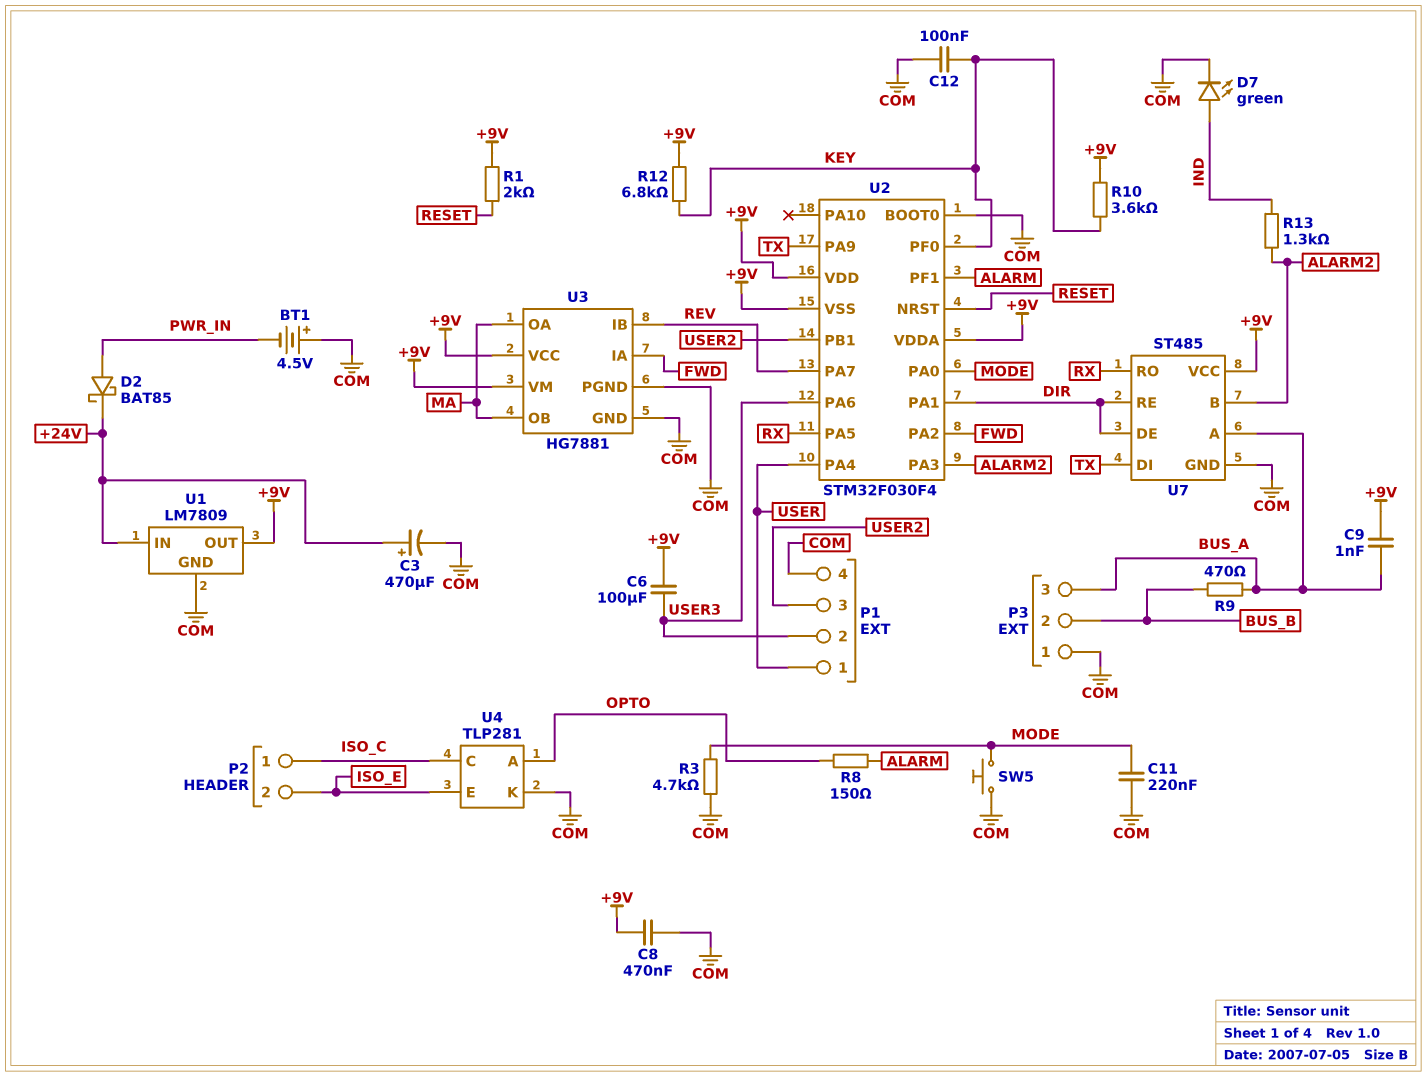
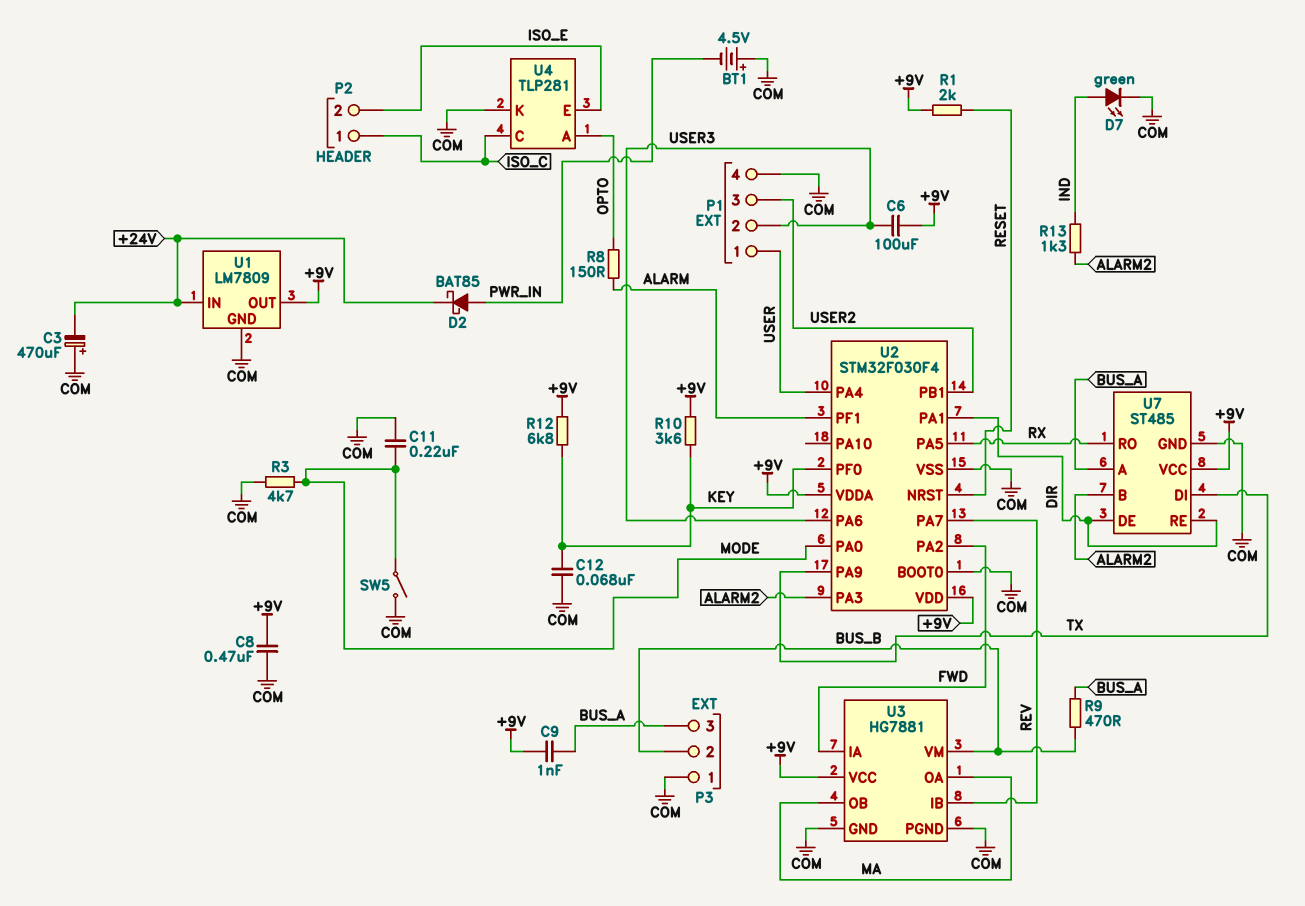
C3: 470uF (plus +24V, minus COM) -> 470uF (plus COM, minus +24V)
C12: 100nF (COM, KEY) -> 68nF (COM, KEY)
SW5: button (COM, MODE) -> switch (COM, MODE)
U2 pin VSS: +9V -> COM
U3 pin VM: +9V -> BUS_B

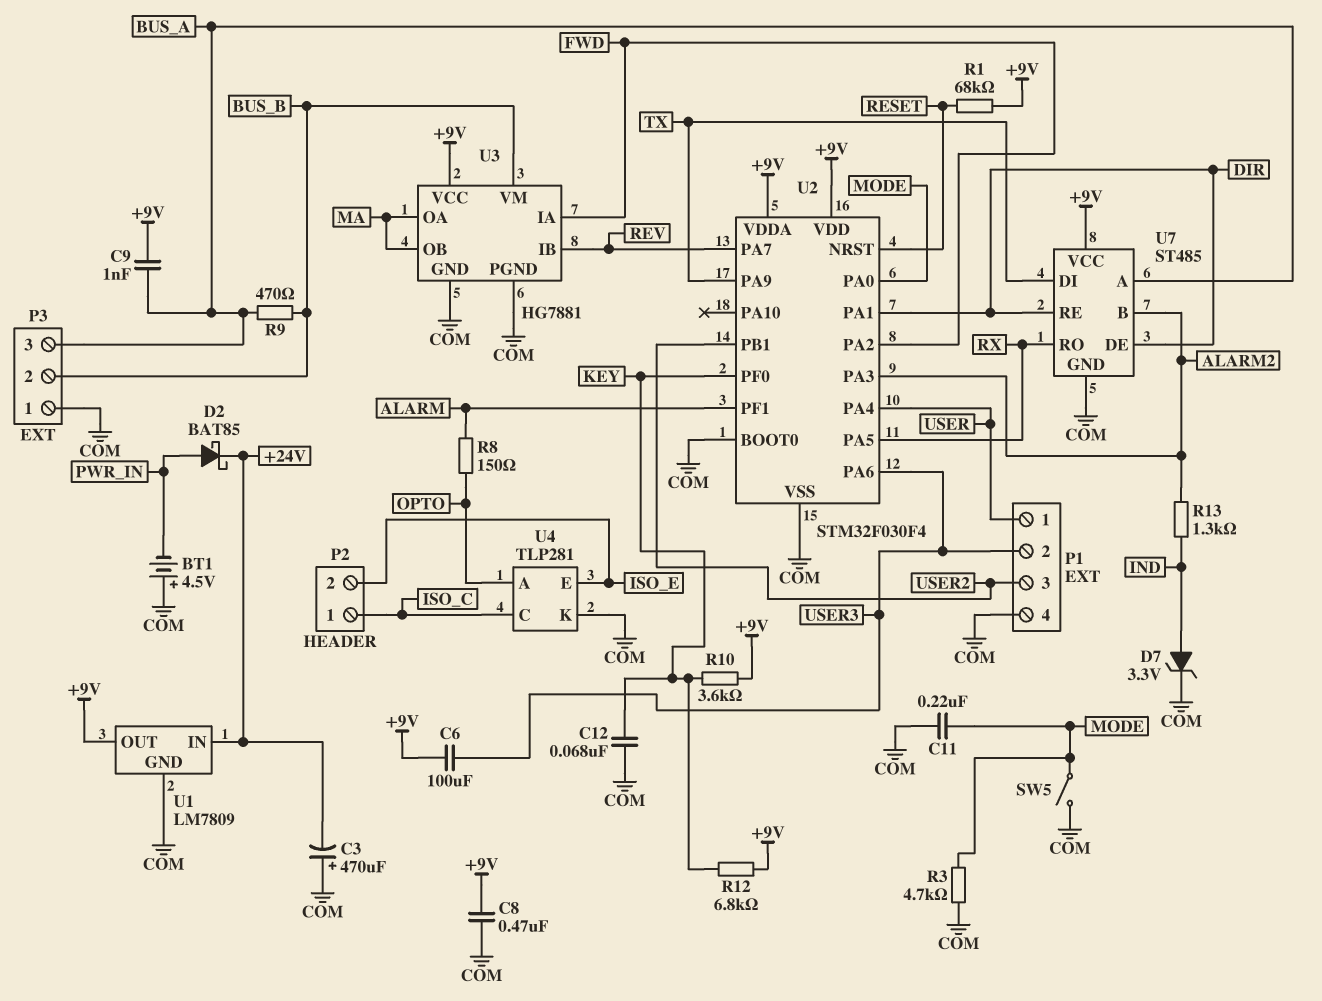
D7: LED green (A IND, K COM) -> zener 3.3V (A IND, K COM)
R1: 2k (+9V, RESET) -> 68k (+9V, RESET)

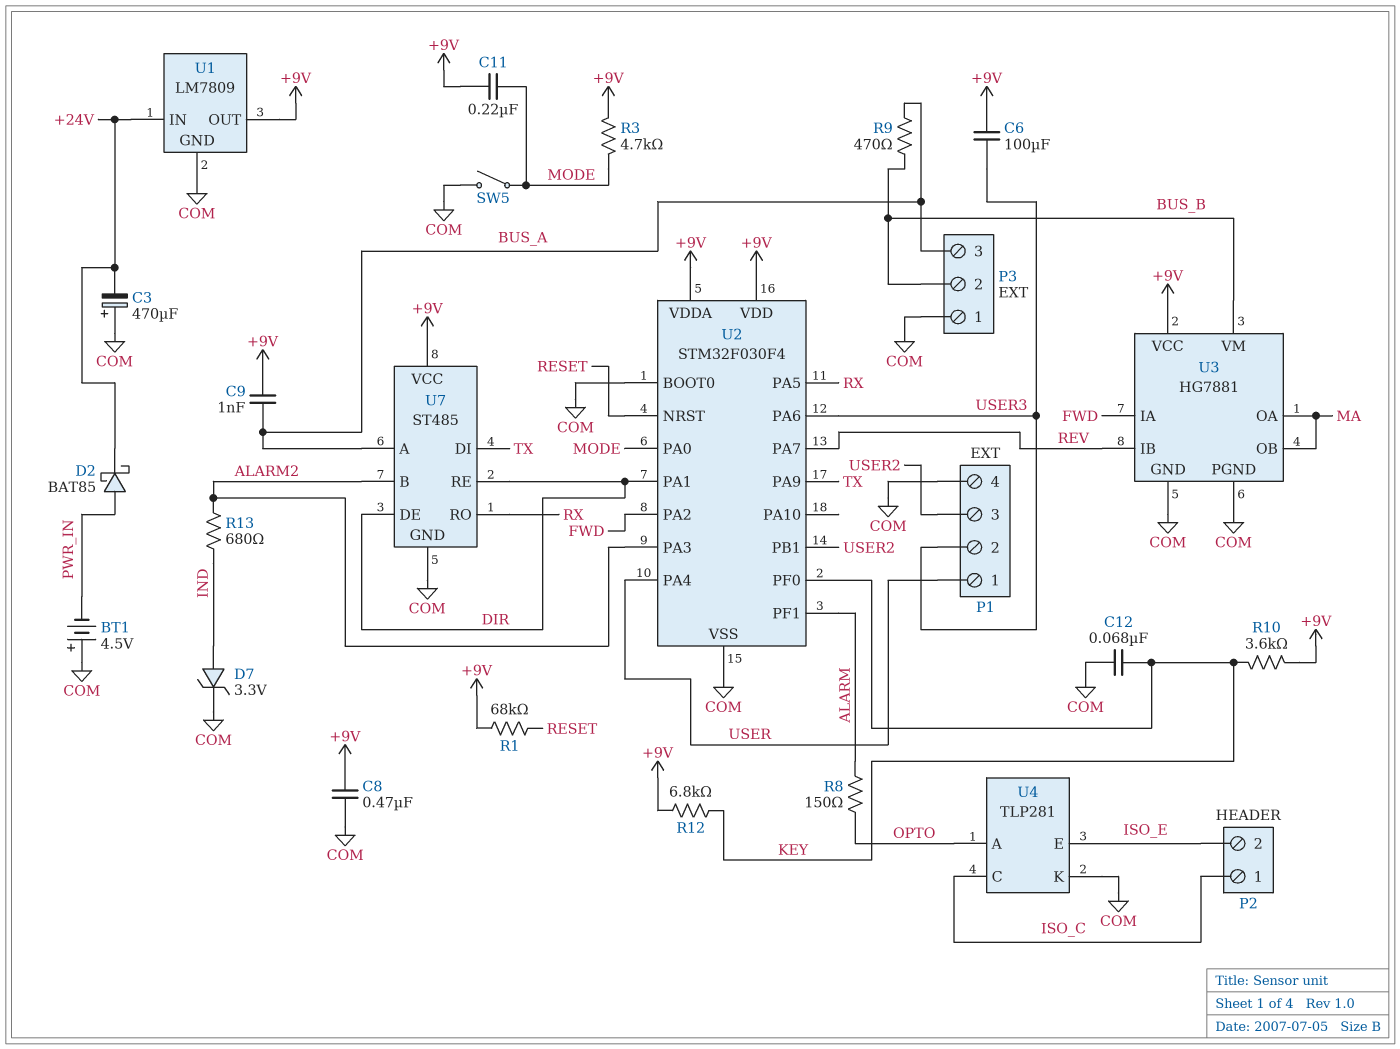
C11: 220nF (COM, MODE) -> 220nF (+9V, MODE)
R3: 4.7k (COM, MODE) -> 4.7k (+9V, MODE)
R13: 1.3k (ALARM2, IND) -> 680 (ALARM2, IND)

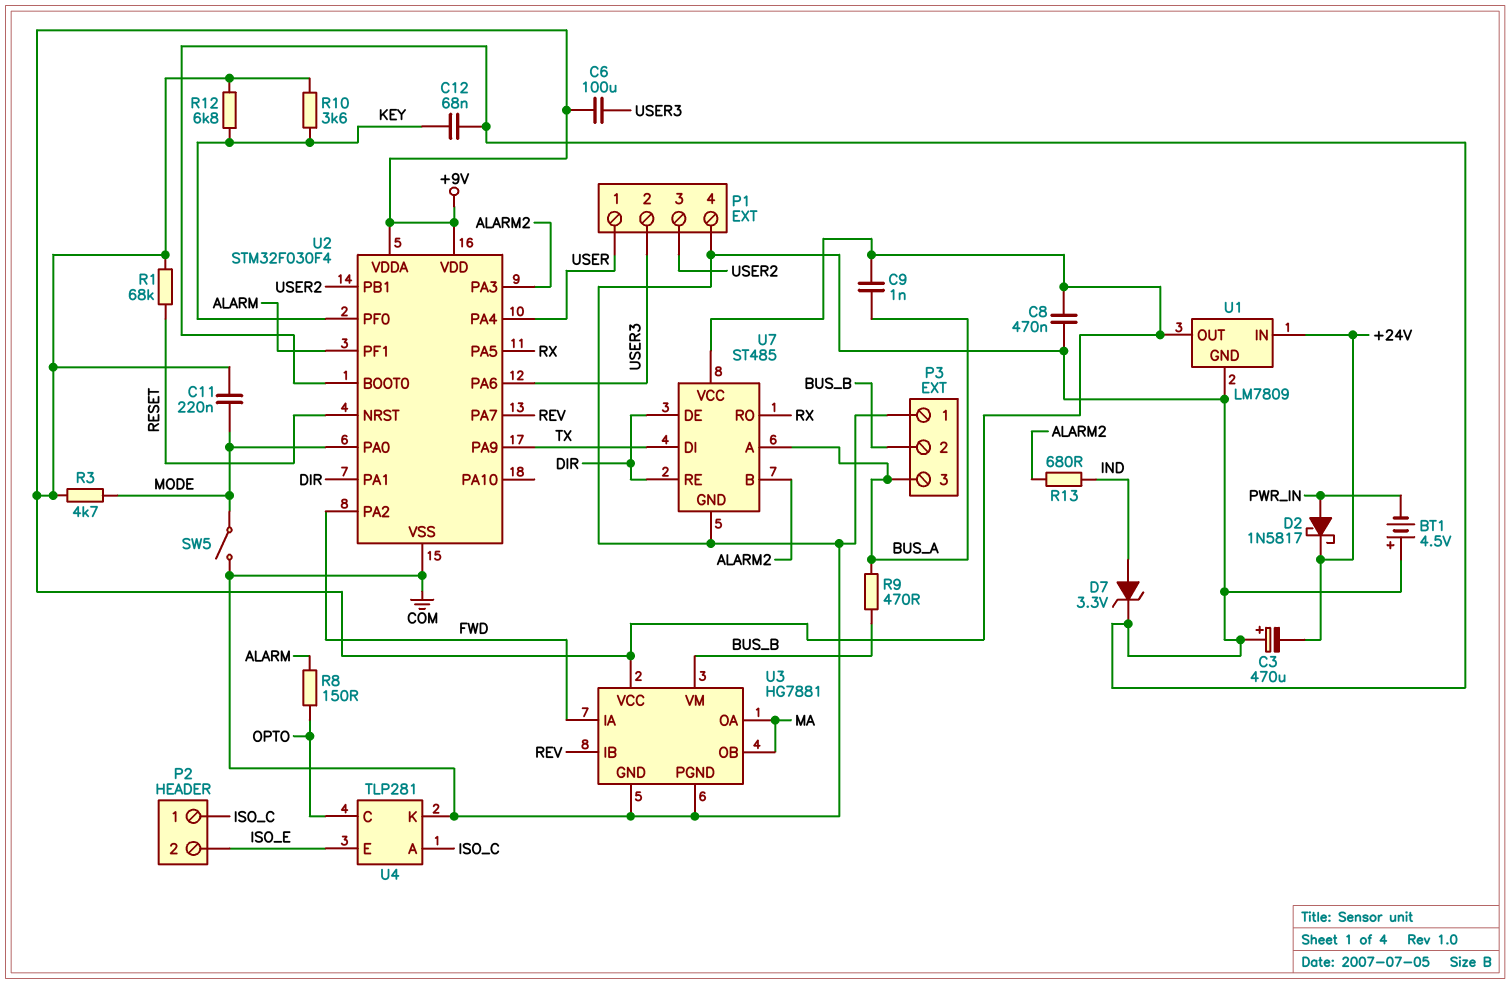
D2: schottky BAT85 (A PWR_IN, K +24V) -> schottky 1N5817 (A PWR_IN, K +24V)
U4 pin A: OPTO -> ISO_C
U4 pin C: ISO_C -> OPTO

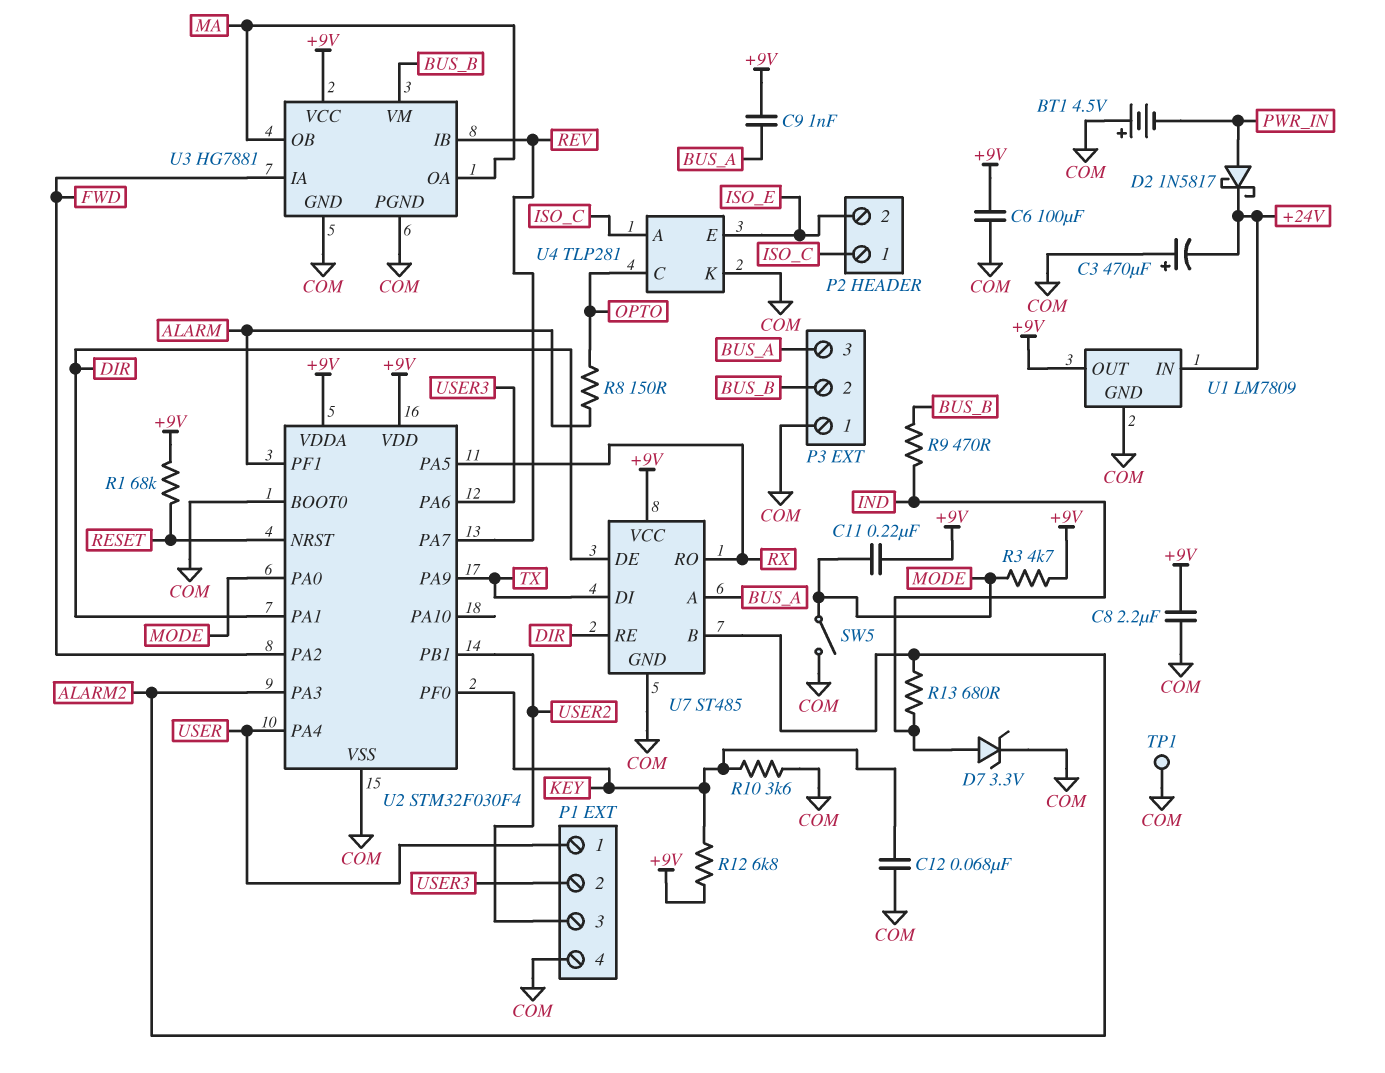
C6: 100uF (+9V, USER3) -> 100uF (+9V, COM)
C8: 470nF (+9V, COM) -> 2.2uF (+9V, COM)
R9: 470 (BUS_A, BUS_B) -> 470 (BUS_B, IND)
R10: 3.6k (+9V, KEY) -> 3.6k (COM, KEY)
TP1: none -> test point (COM)

